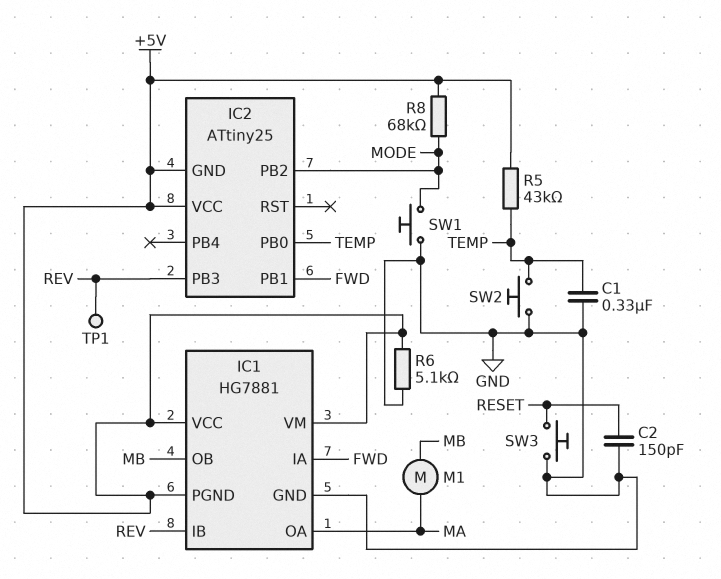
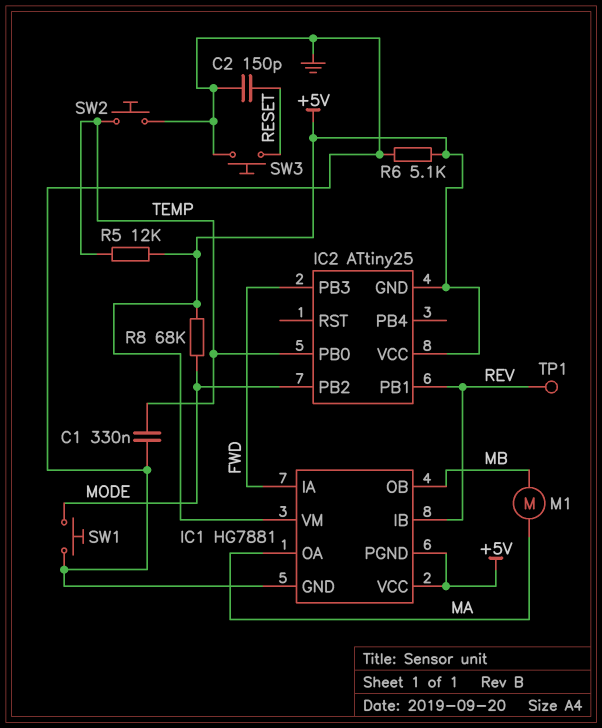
IC2 pin PB1: FWD -> REV
IC2 pin PB3: REV -> FWD
R5: 43k (+5V, TEMP) -> 12k (+5V, TEMP)

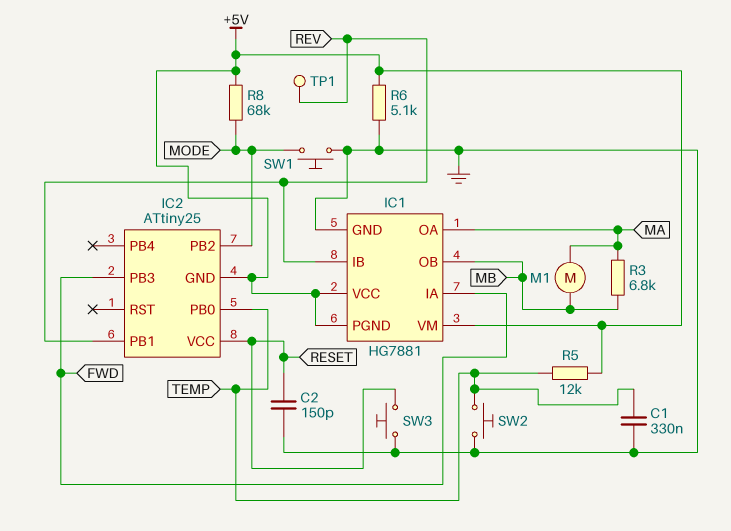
IC2 pin VCC: +5V -> RESET
R3: none -> 6.8k (MA, MB)

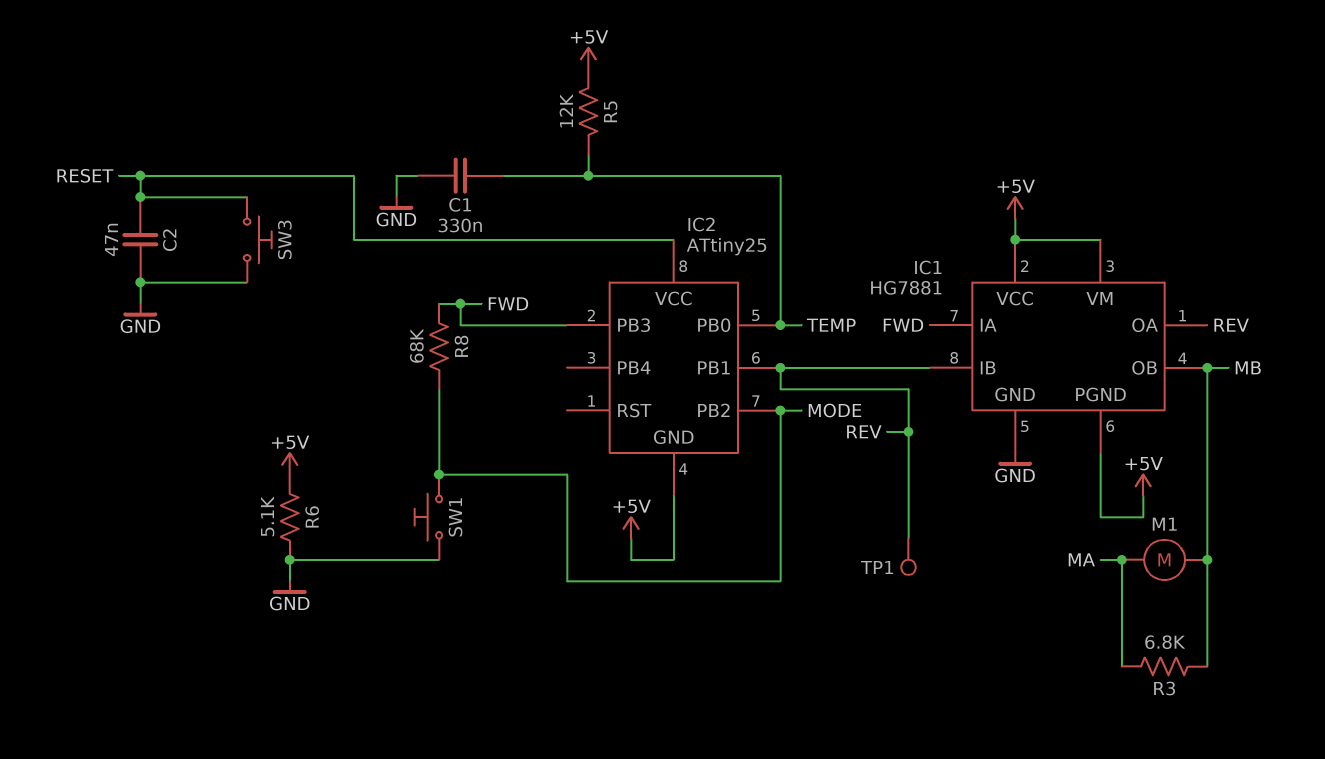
C2: 150pF (GND, RESET) -> 47nF (GND, RESET)
IC1 pin OA: MA -> REV
R8: 68k (+5V, MODE) -> 68k (FWD, MODE)
SW2: button (GND, TEMP) -> none

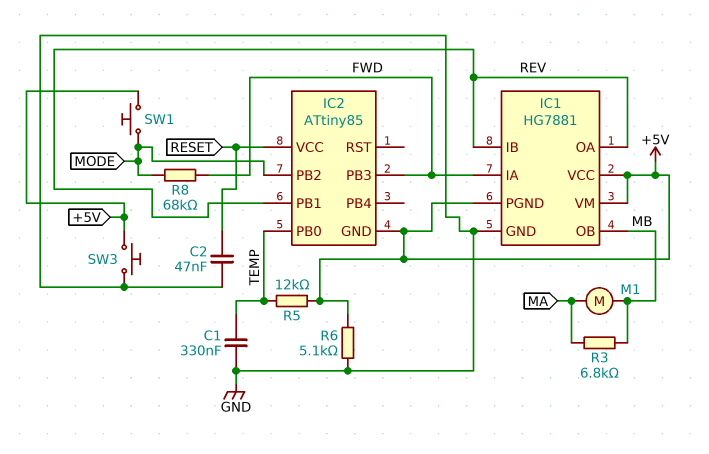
IC2: ATtiny25 -> ATtiny85
SW1: button (GND, MODE) -> button (+5V, MODE)
SW3: button (GND, RESET) -> button (+5V, GND)
TP1: test point (REV) -> none

